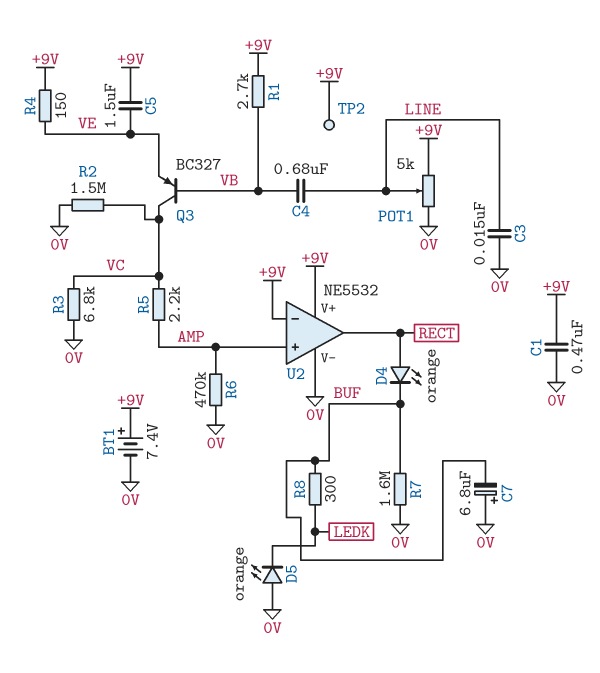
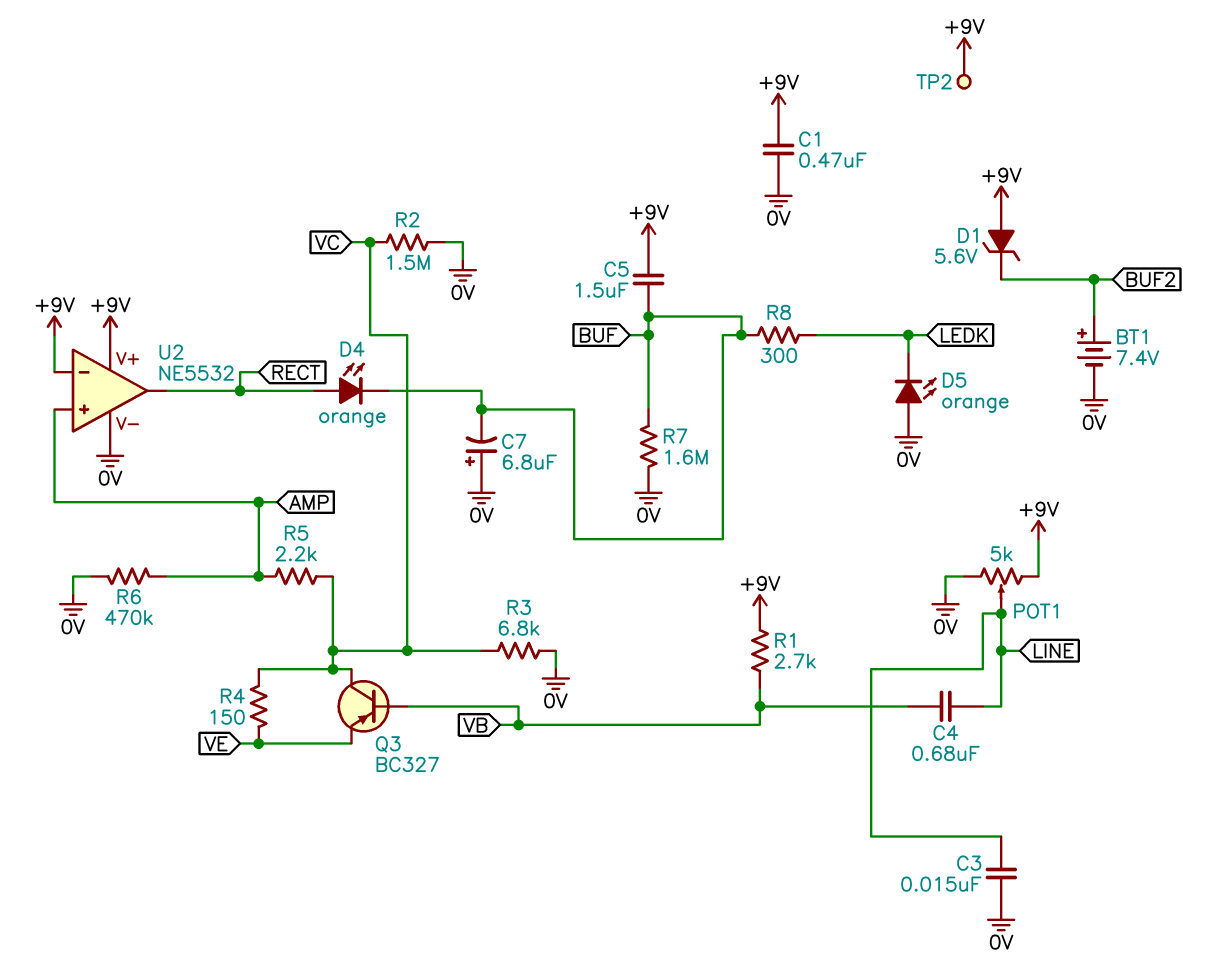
BT1: 7.4V (plus +9V, minus 0V) -> 7.4V (plus BUF2, minus 0V)
C5: 1.5uF (+9V, VE) -> 1.5uF (+9V, BUF)
D1: none -> zener 5.6V (A +9V, K BUF2)
R4: 150 (+9V, VE) -> 150 (VC, VE)

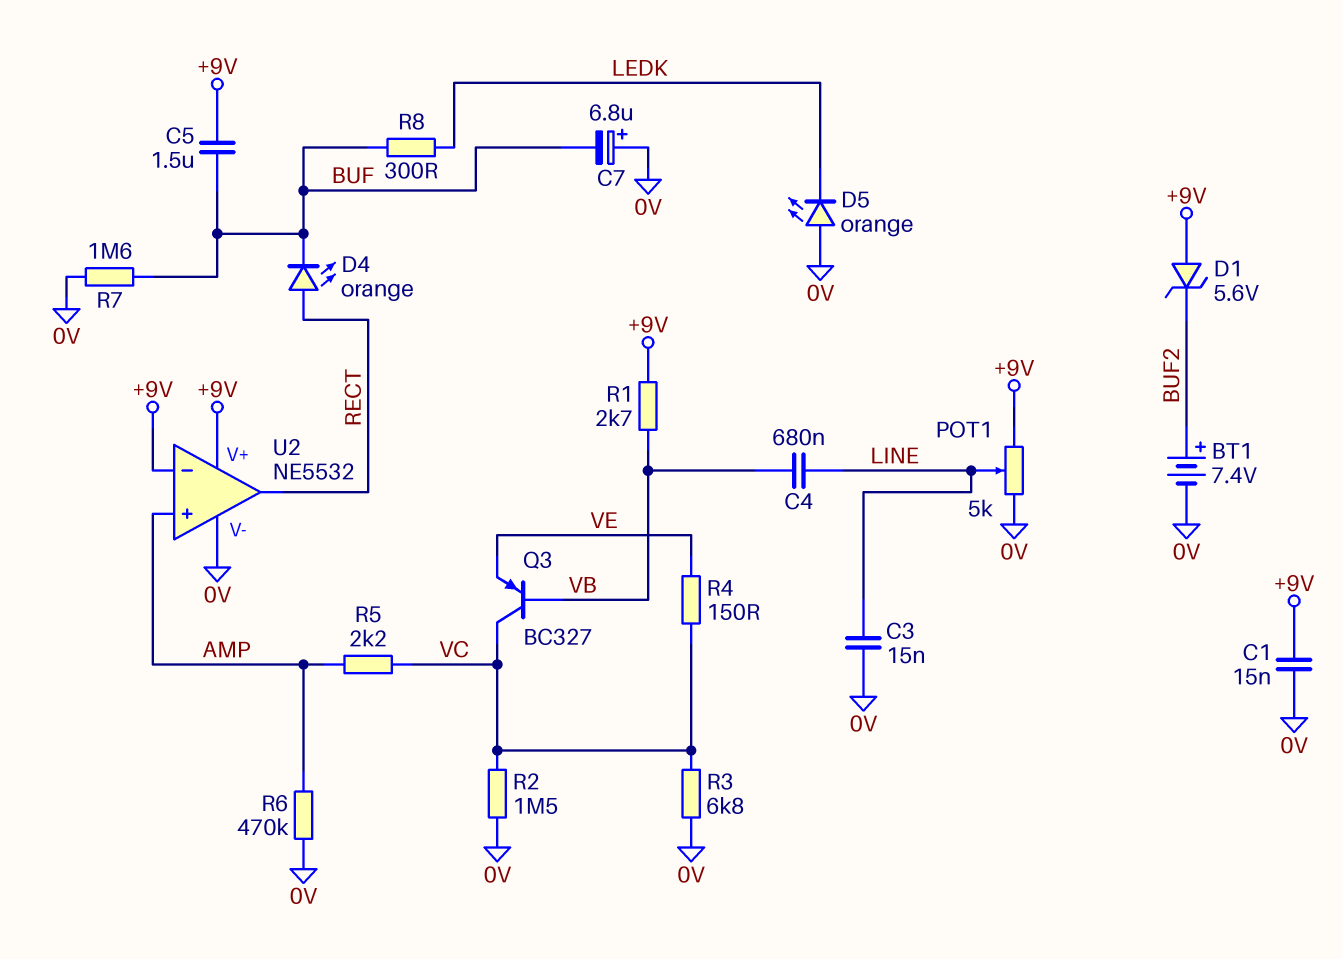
C1: 470nF (+9V, 0V) -> 15nF (+9V, 0V)
TP2: test point (+9V) -> none

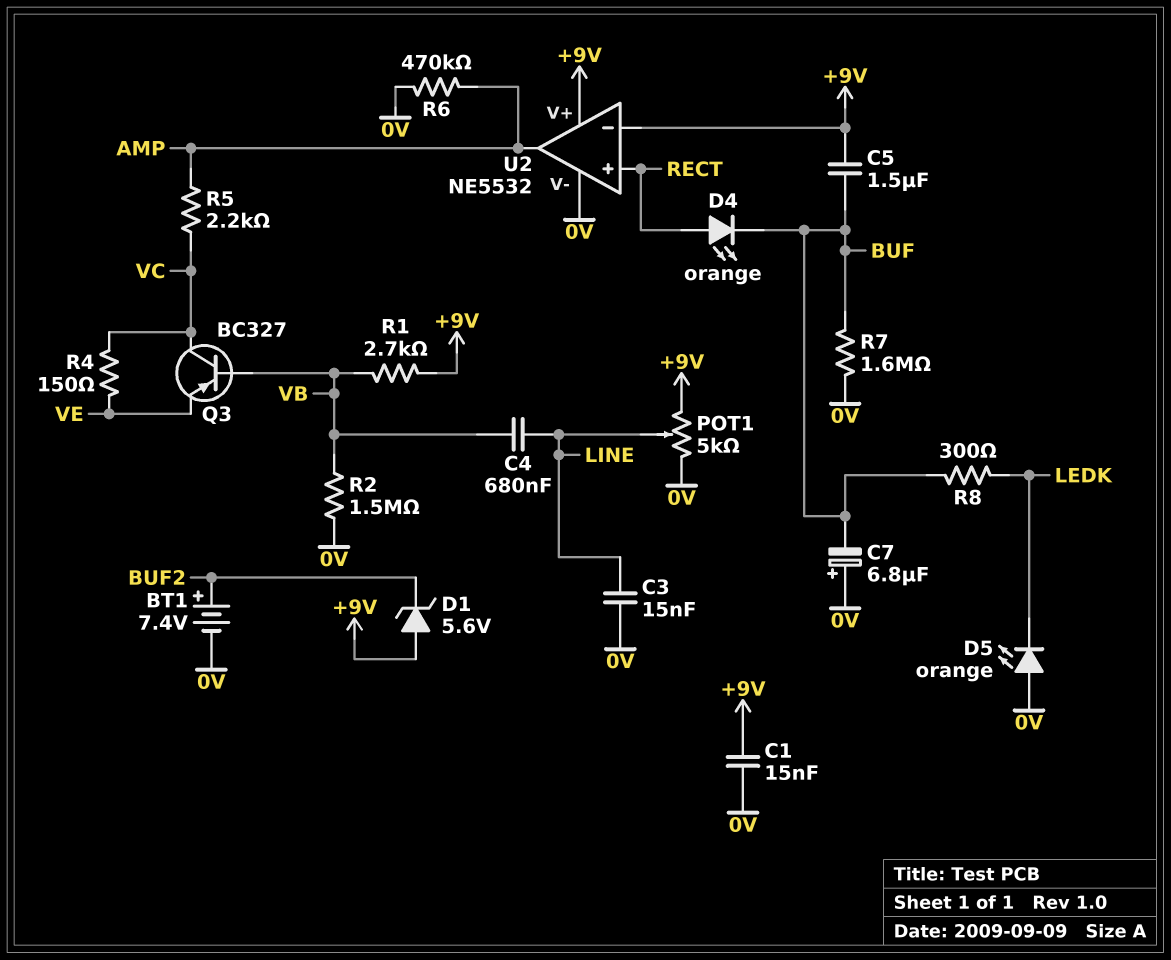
R2: 1.5M (0V, VC) -> 1.5M (0V, VB)
R3: 6.8k (0V, VC) -> none
U2 pin in+: AMP -> RECT
U2 pin out: RECT -> AMP

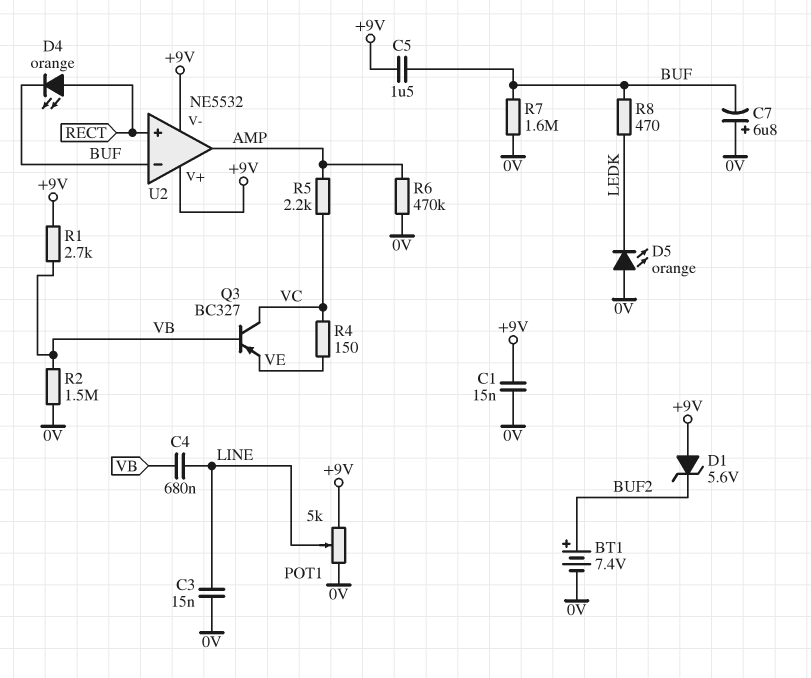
R8: 300 (BUF, LEDK) -> 470 (BUF, LEDK)
U2 pin V-: 0V -> +9V
U2 pin in-: +9V -> BUF

